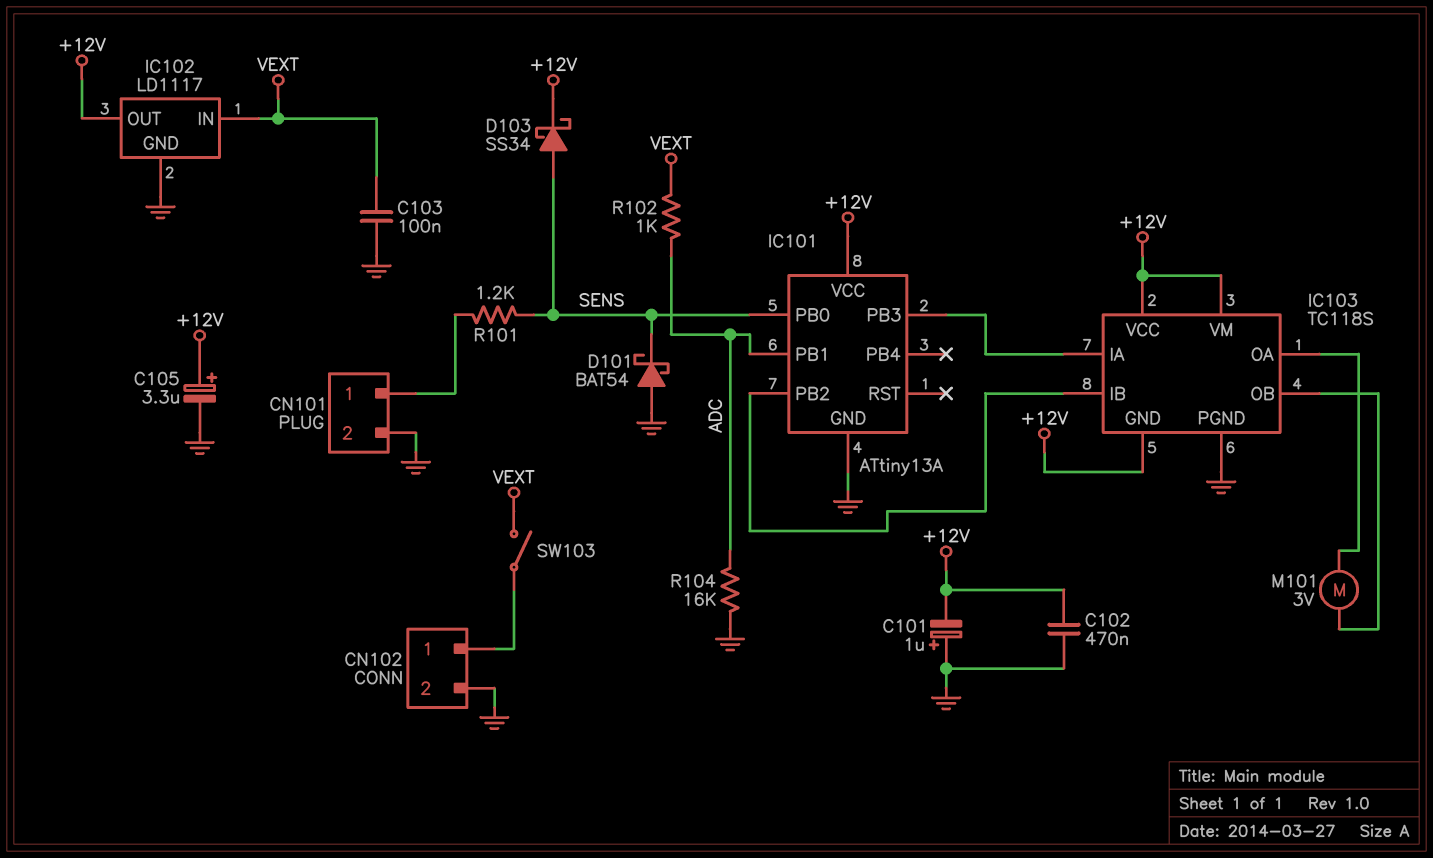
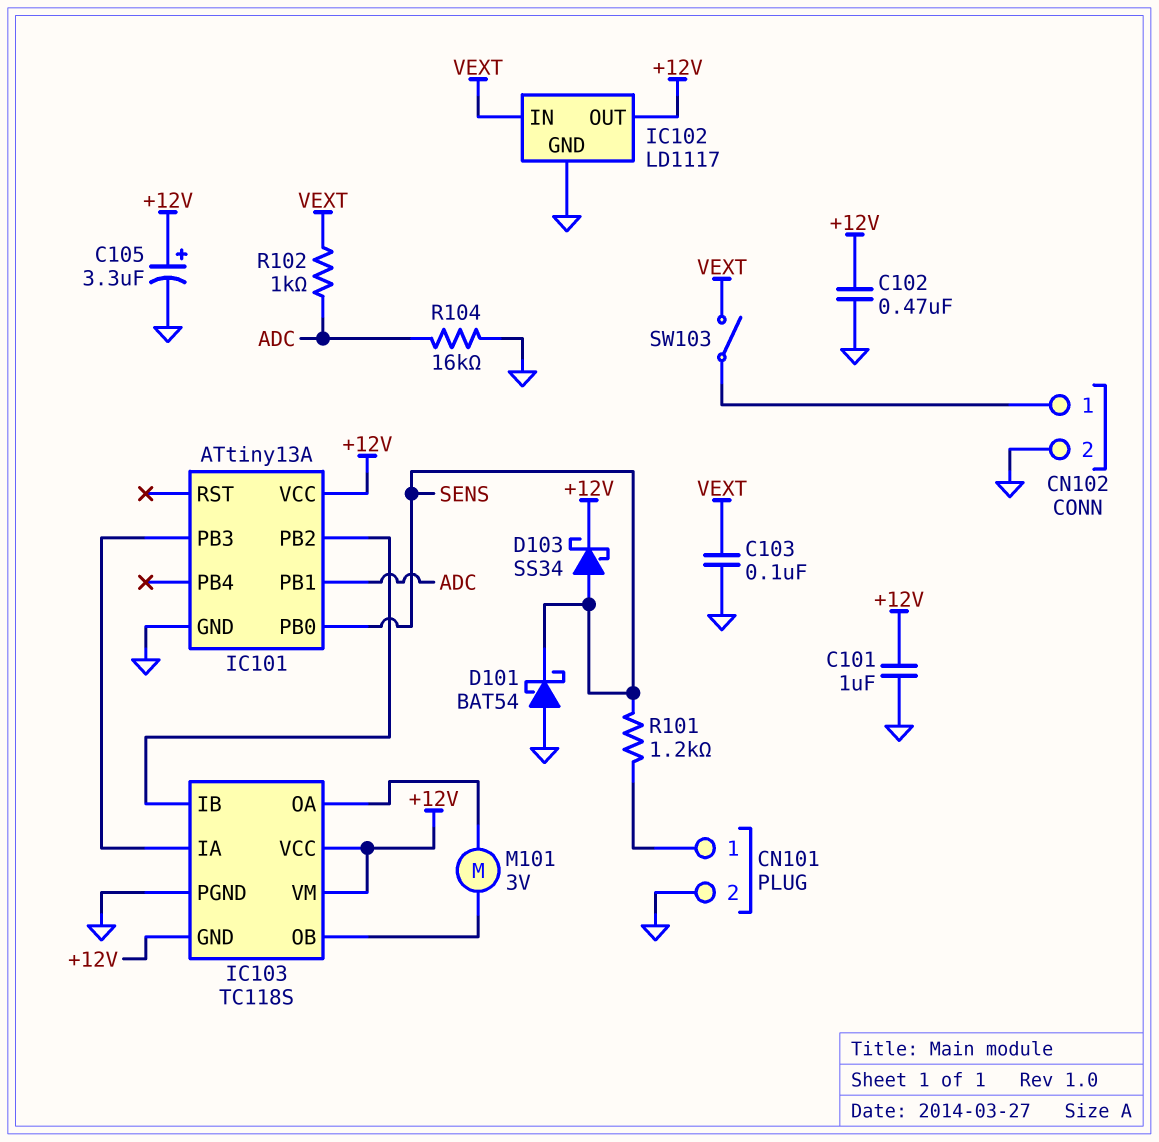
C101: 1uF (plus GND, minus +12V) -> 1uF (+12V, GND)

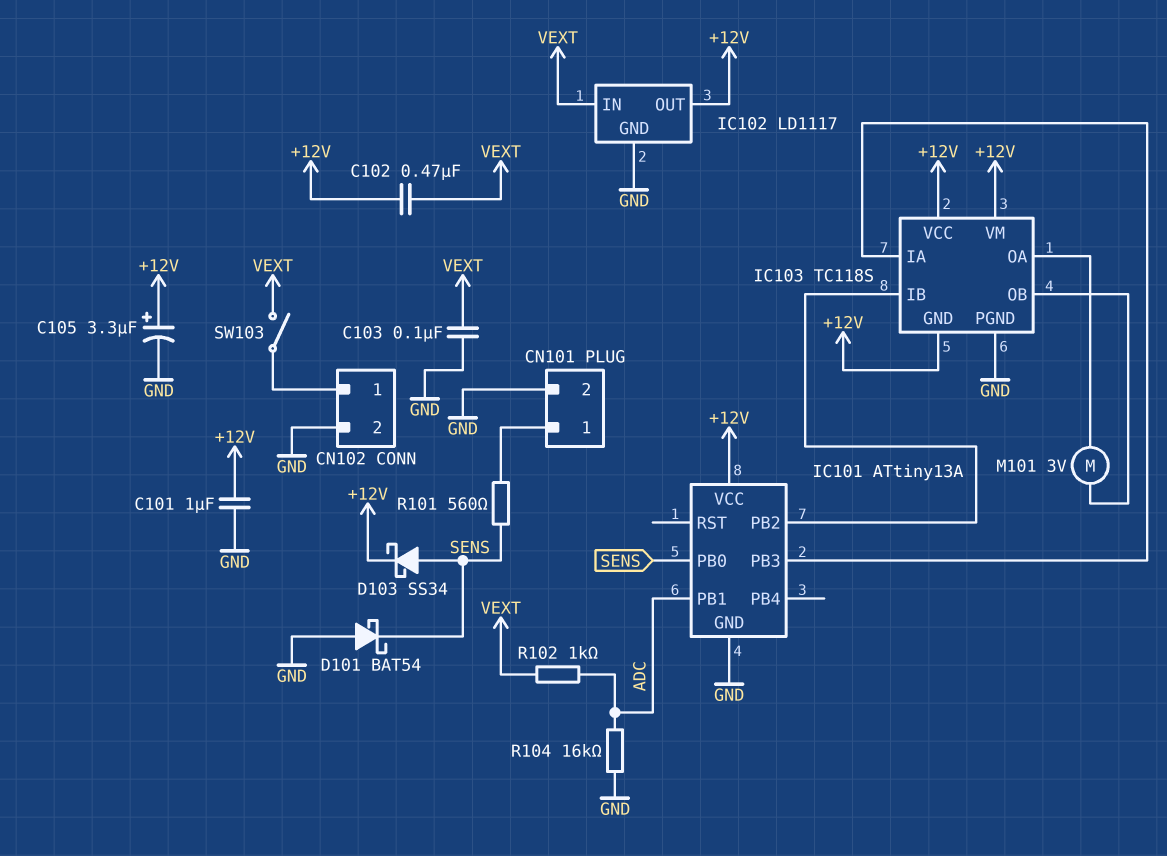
C102: 470nF (+12V, GND) -> 470nF (+12V, VEXT)
R101: 1.2k (CN101/1, SENS) -> 560 (CN101/1, SENS)

